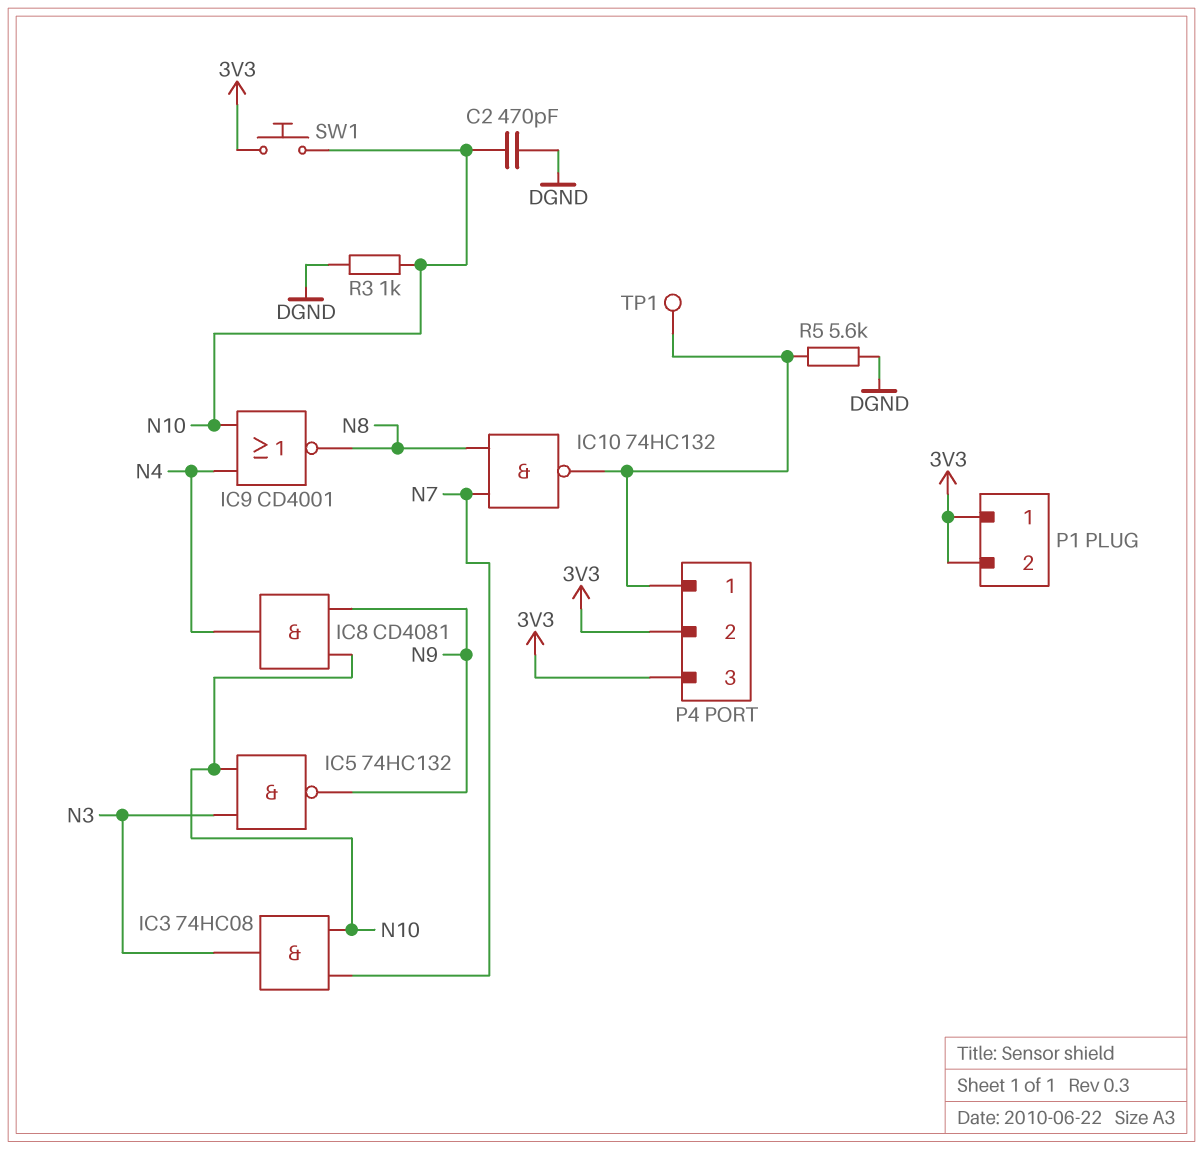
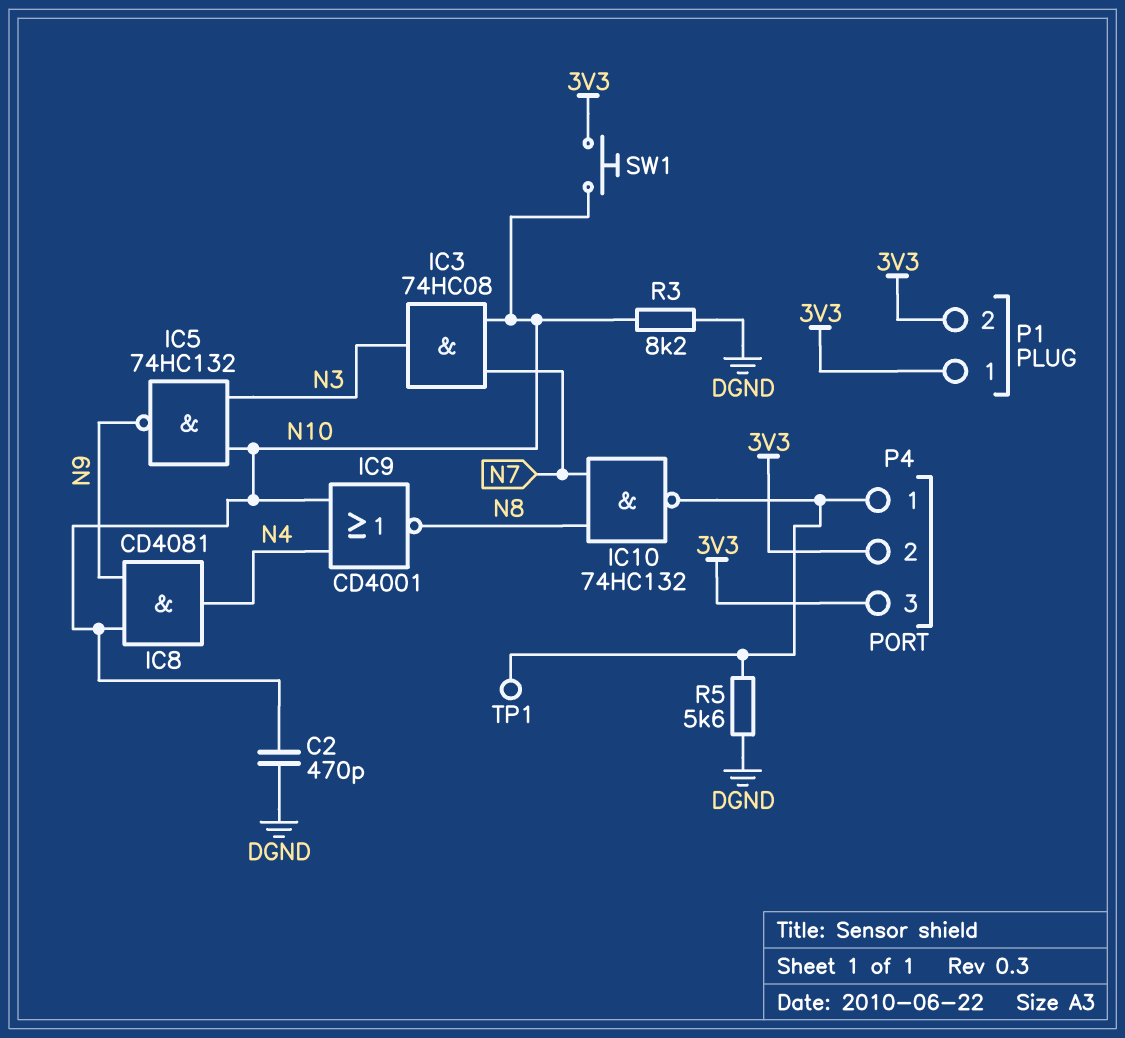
R3: 1k (DGND, N10) -> 8.2k (DGND, N10)

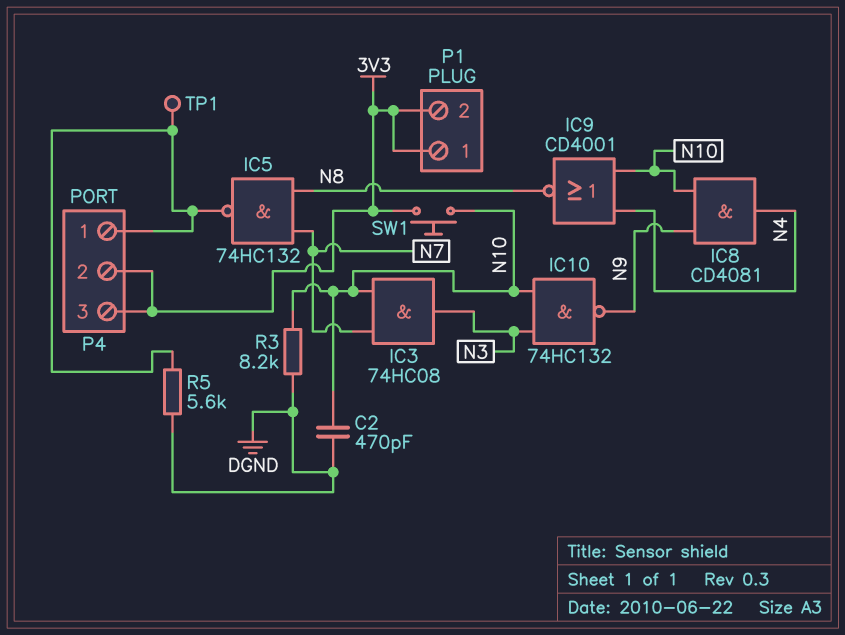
IC5: NAND 74HC132 (in N3, in N10, out N9) -> NAND 74HC132 (in N7, in N8, out P4/1)
IC10: NAND 74HC132 (in N7, in N8, out P4/1) -> NAND 74HC132 (in N3, in N10, out N9)

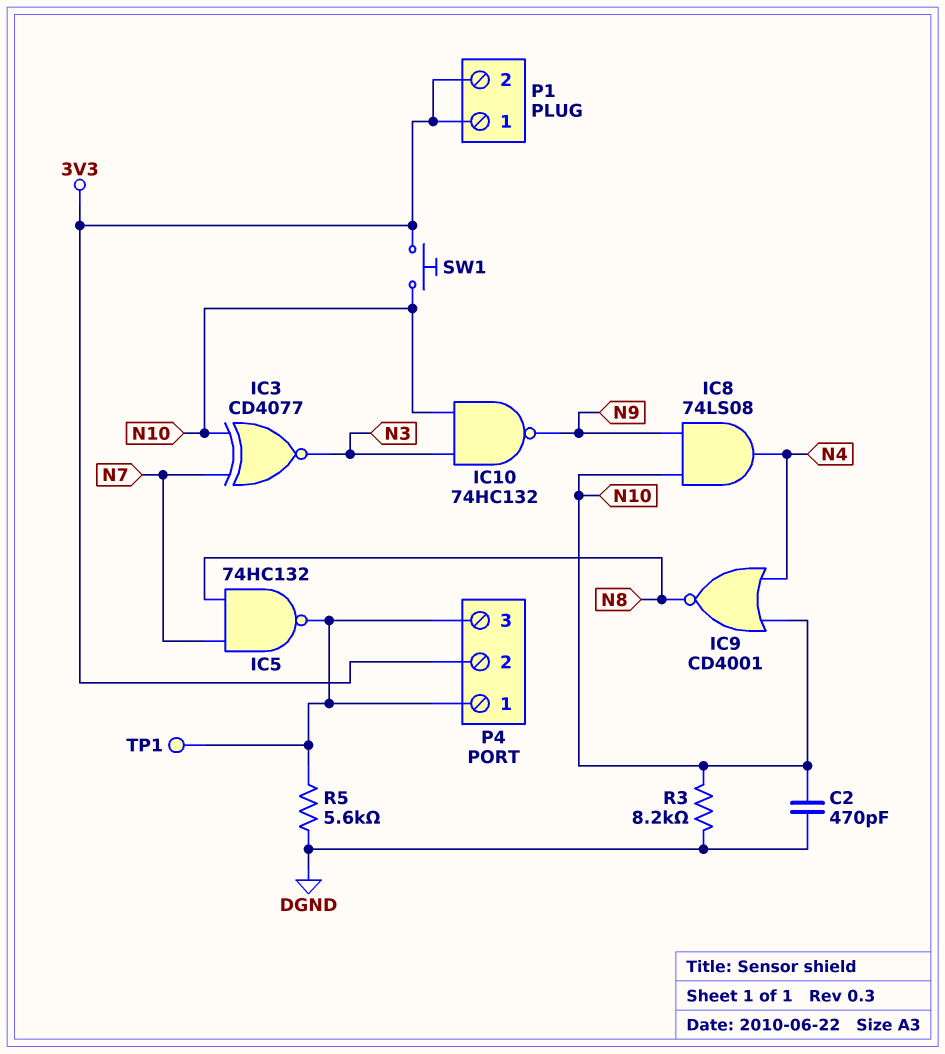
IC3: AND 74HC08 (in N7, in N10, out N3) -> XNOR CD4077 (in N7, in N10, out N3)
IC8: AND CD4081 (in N9, in N10, out N4) -> AND 74LS08 (in N9, in N10, out N4)
P4 pin 3: 3V3 -> P4/1

